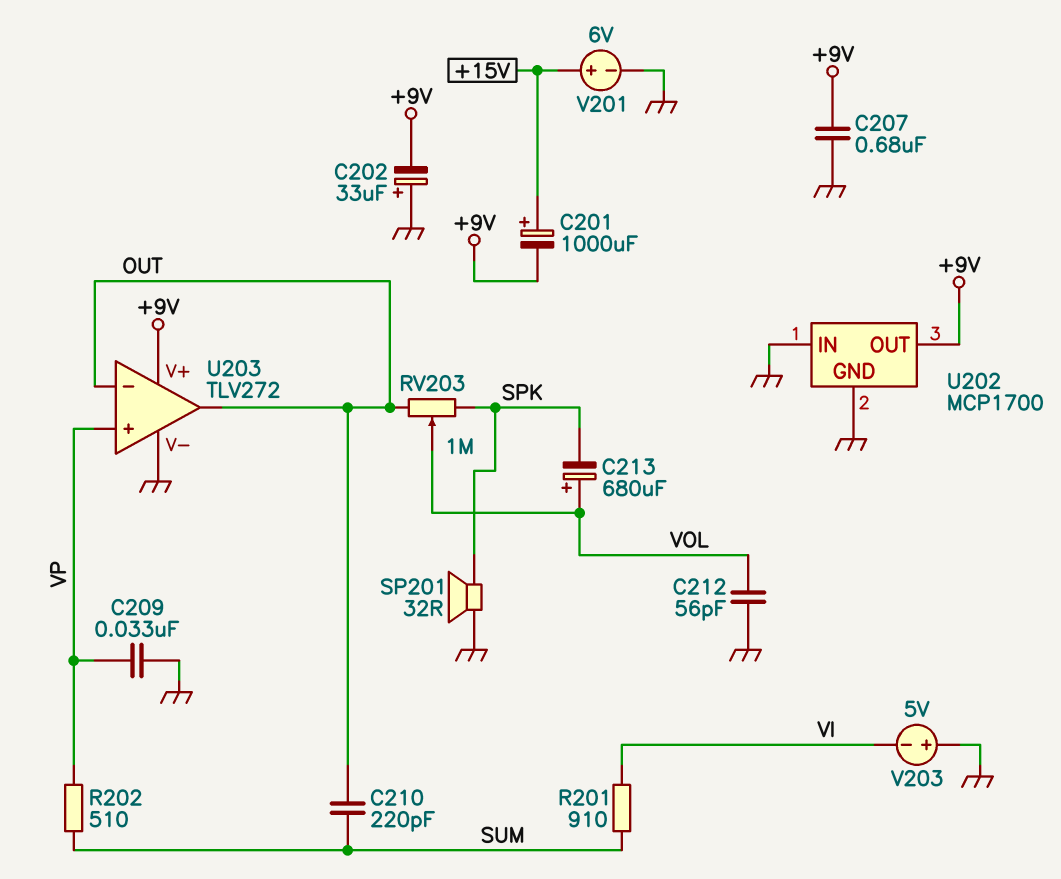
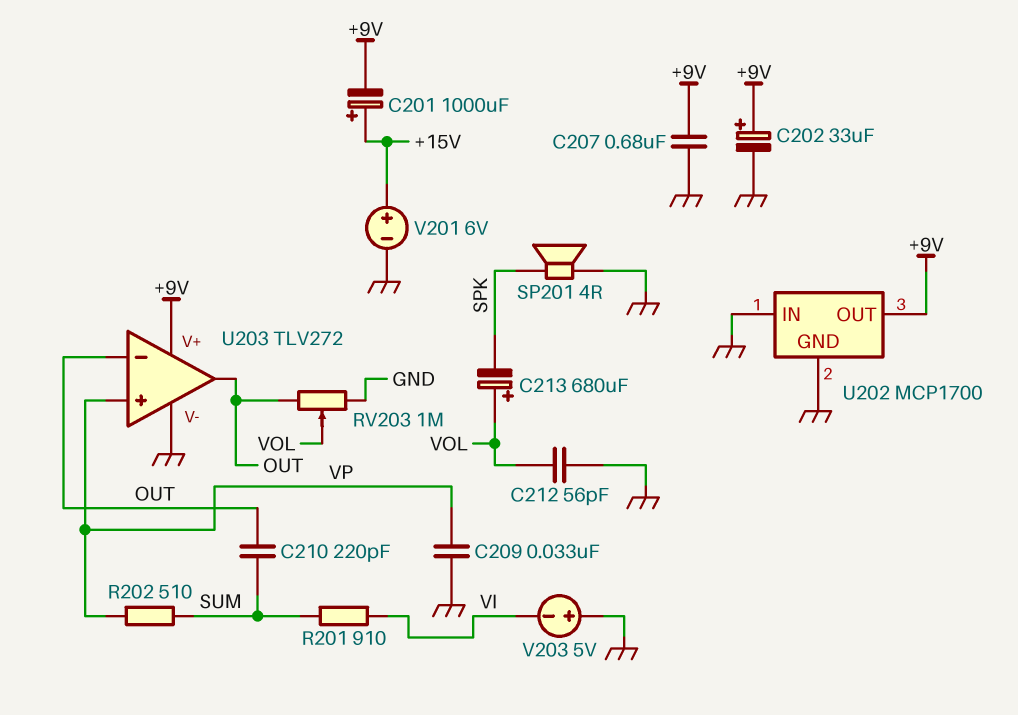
C202: 33uF (plus GND, minus +9V) -> 33uF (plus +9V, minus GND)
RV203: 1M (OUT, SPK, wiper VOL) -> 1M (GND, OUT, wiper VOL)
SP201: speaker 32R (GND, SPK) -> speaker 4R (GND, SPK)

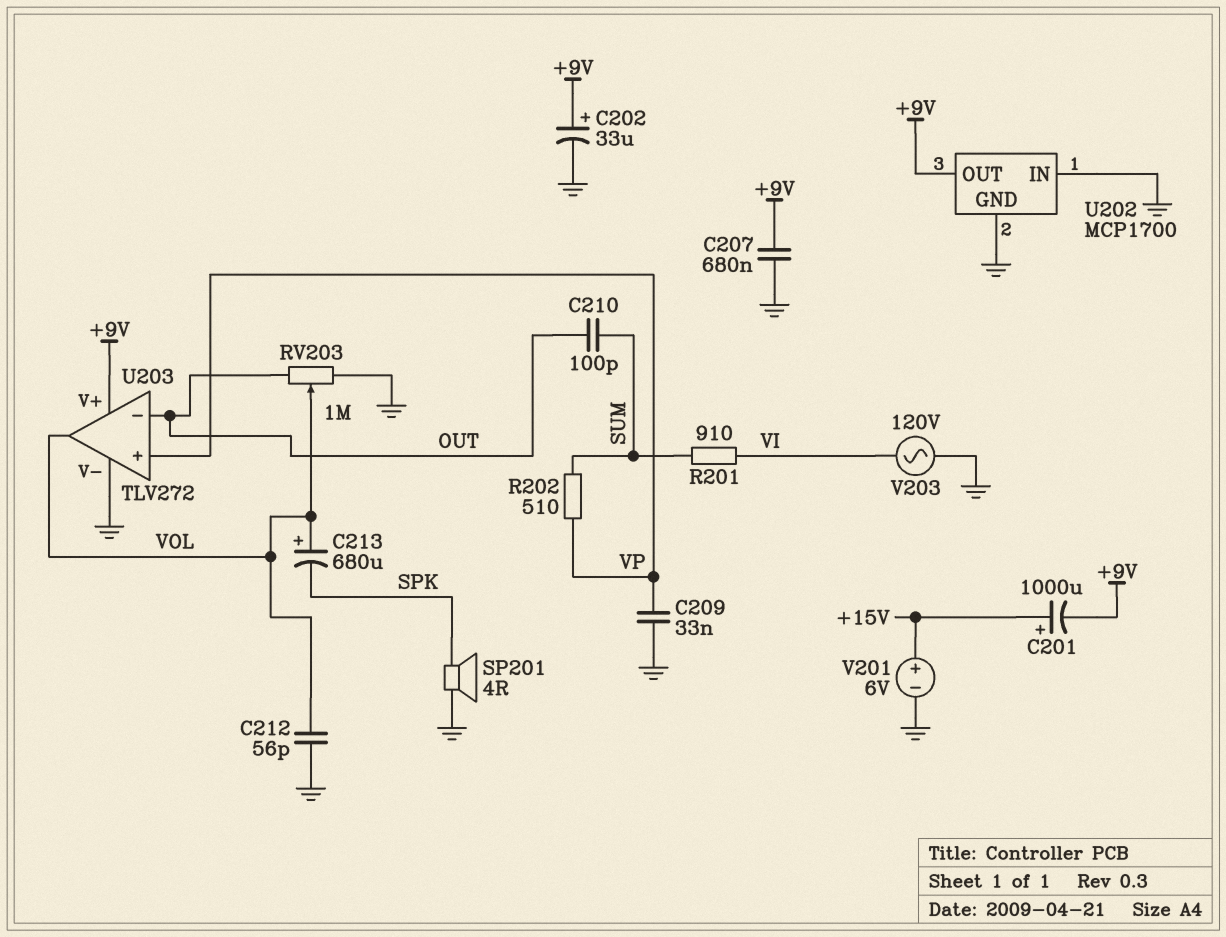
C210: 220pF (OUT, SUM) -> 100pF (OUT, SUM)
U203 pin out: OUT -> VOL
V203: 5V (plus GND, minus VI) -> AC 120V (GND, VI)

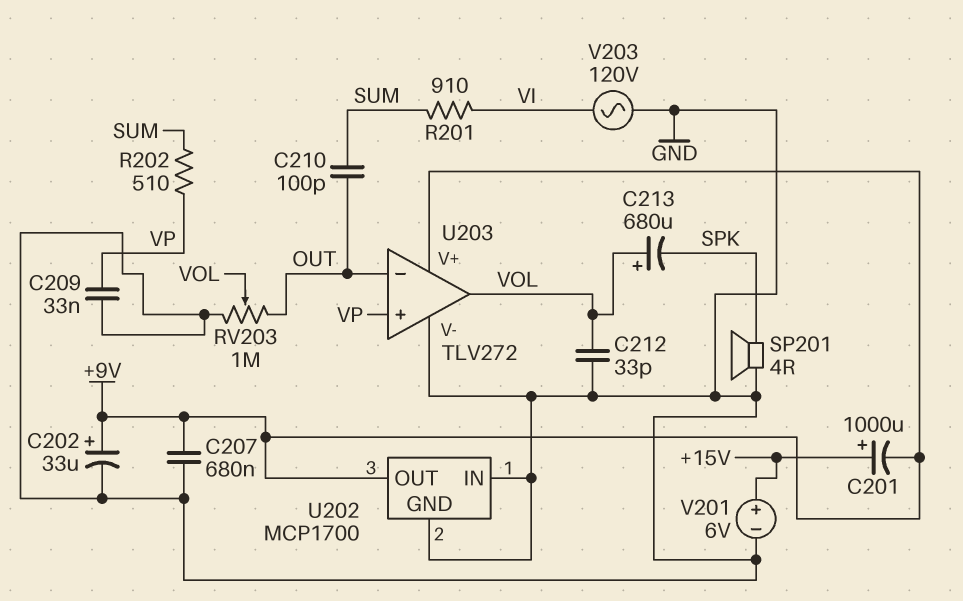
C212: 56pF (GND, VOL) -> 33pF (GND, VOL)

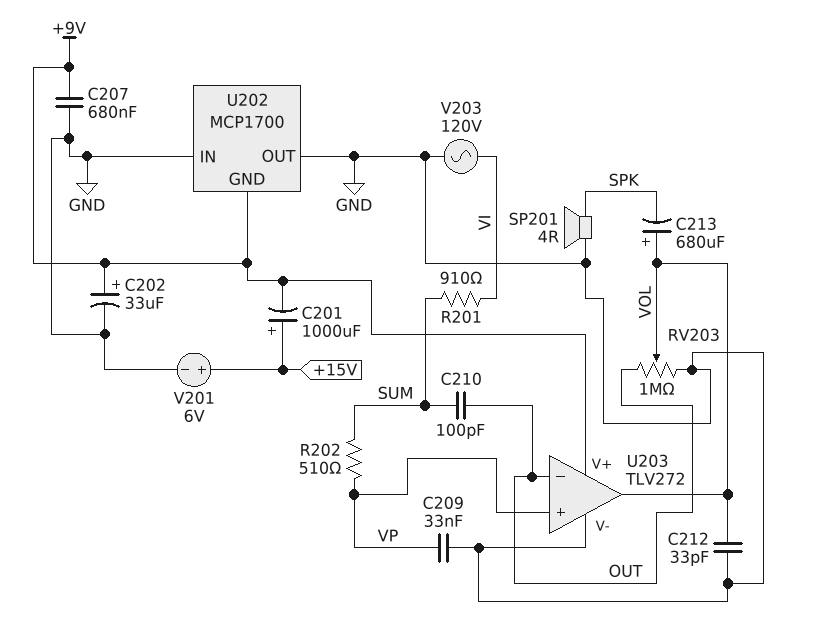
U202 pin GND: GND -> +9V
U202 pin OUT: +9V -> GND

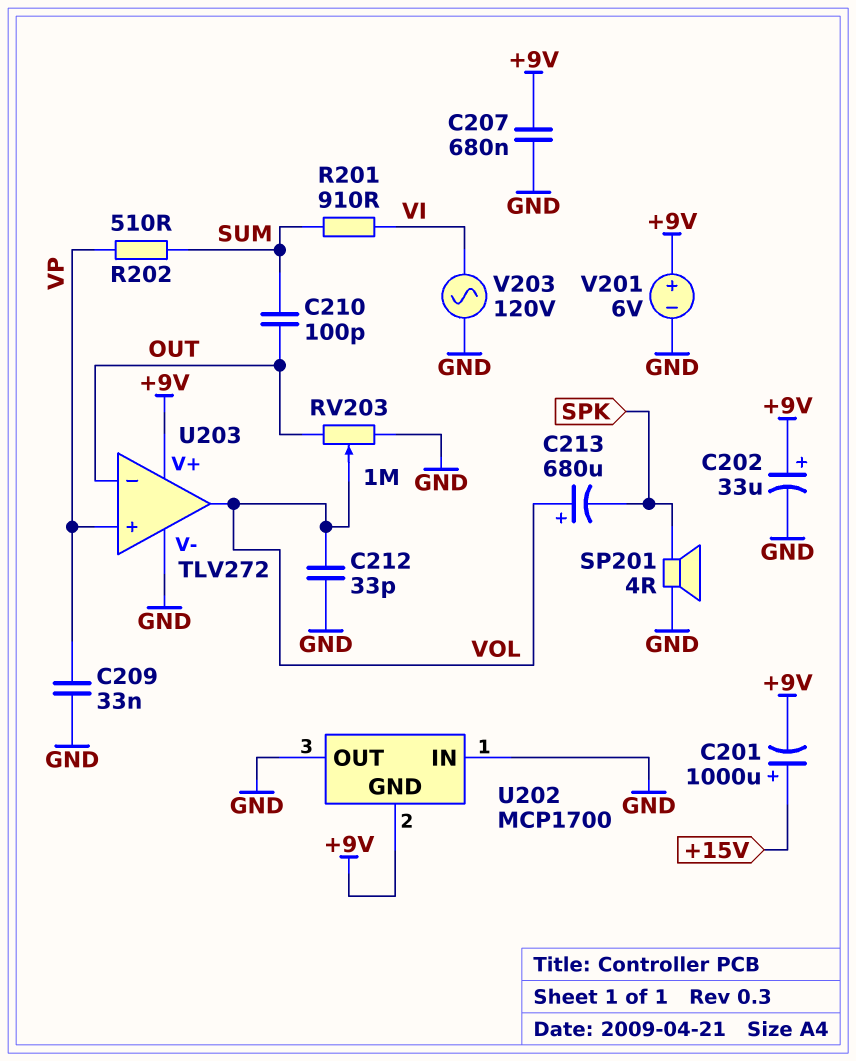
V201: 6V (plus +15V, minus GND) -> 6V (plus +9V, minus GND)

